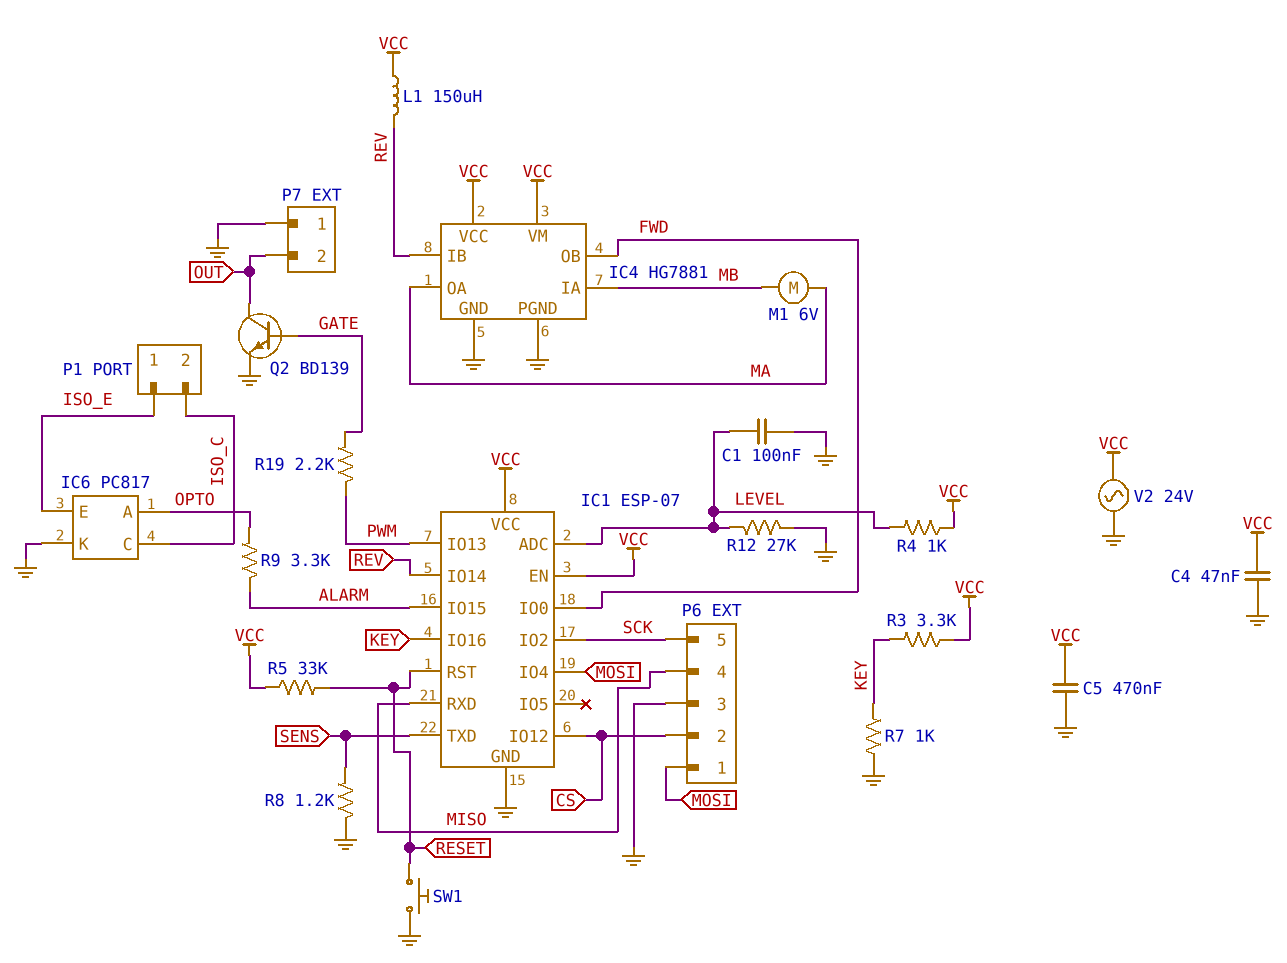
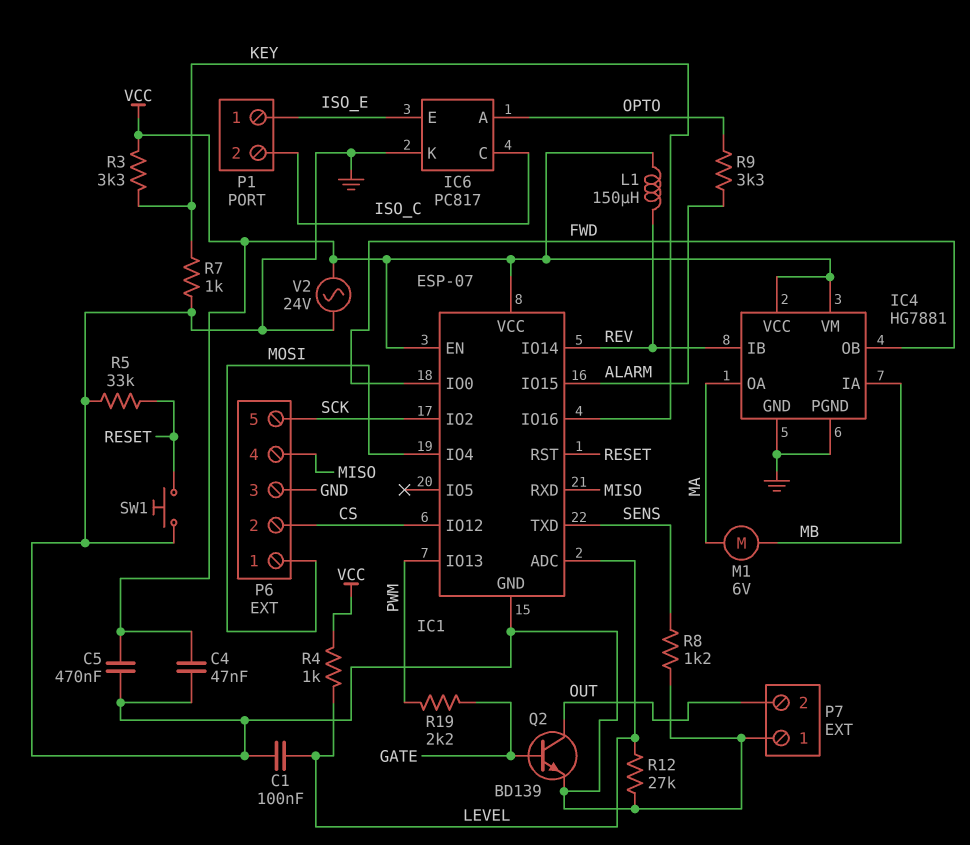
R5: 33k (RESET, VCC) -> 33k (GND, RESET)

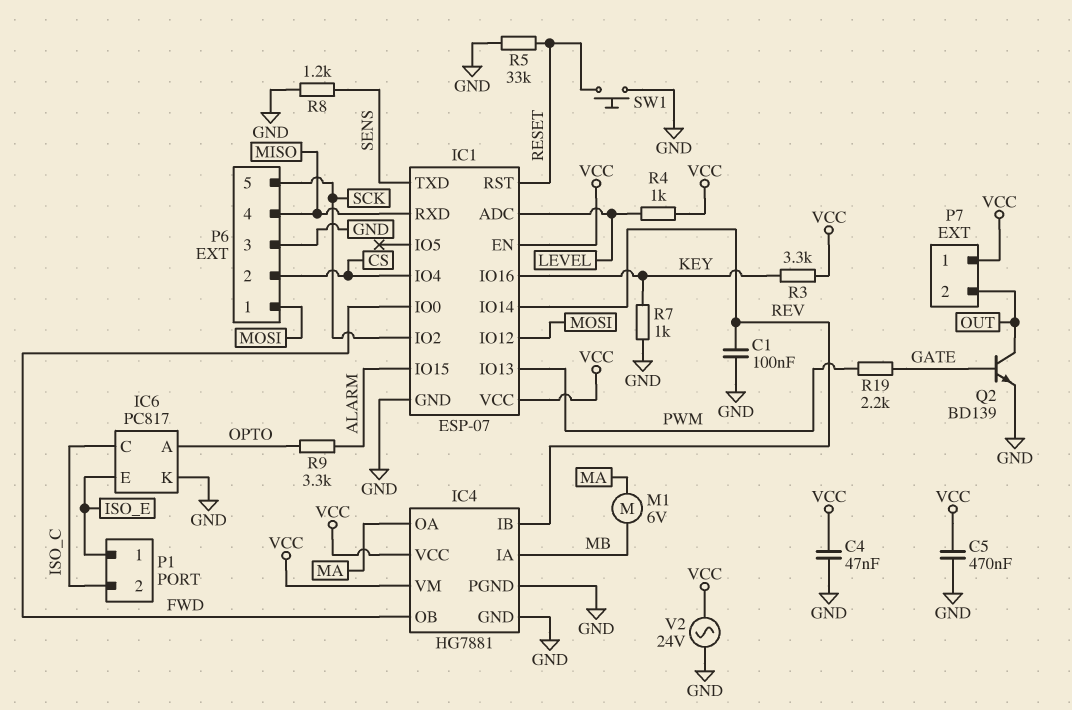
C1: 100nF (GND, LEVEL) -> 100nF (GND, REV)
IC1 pin IO4: MOSI -> CS
IC1 pin IO12: CS -> MOSI
L1: 150uH (REV, VCC) -> none
P7 pin 1: GND -> VCC
R12: 27k (GND, LEVEL) -> none

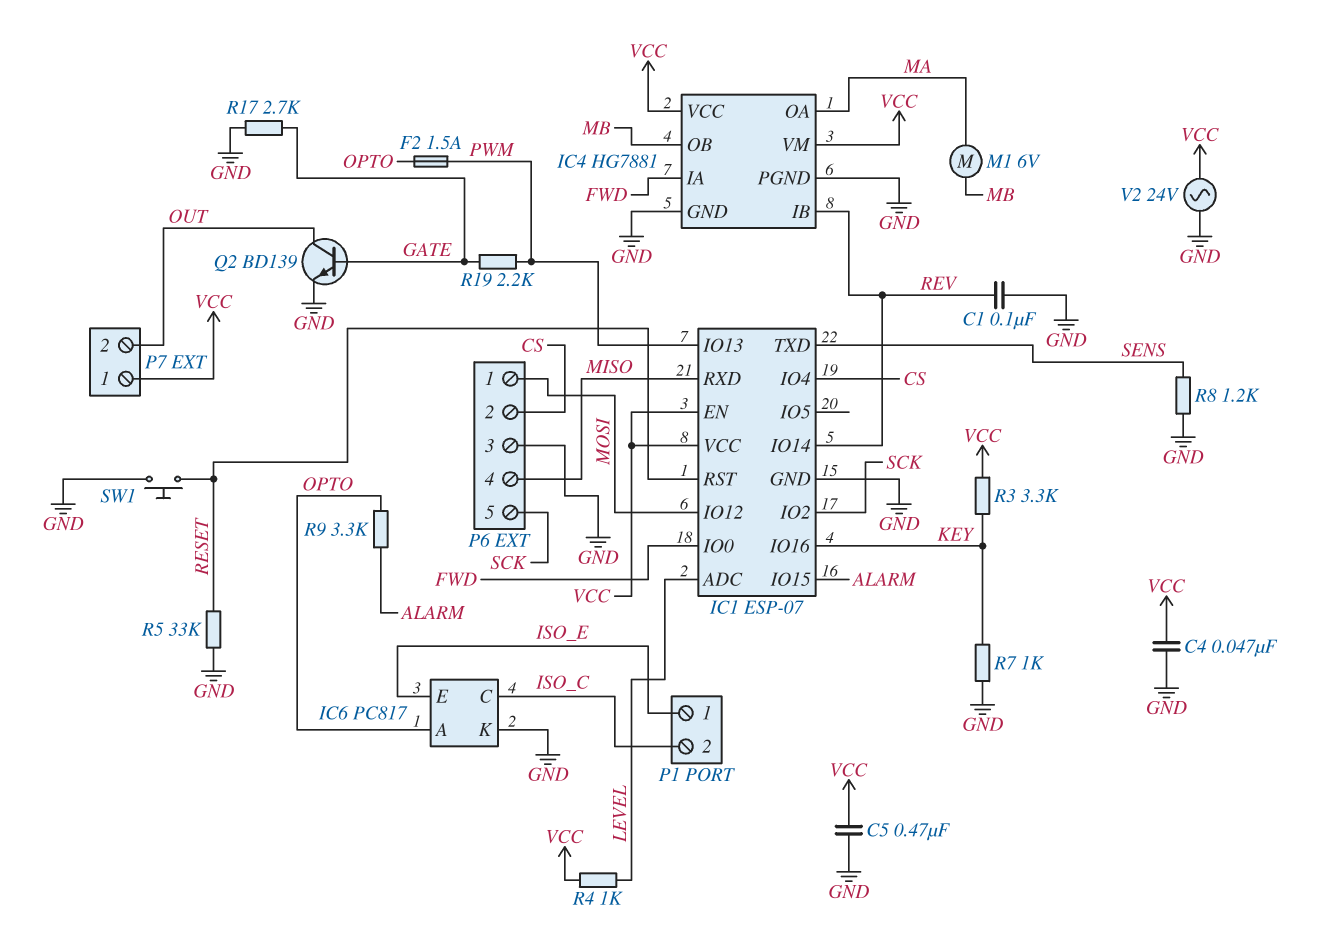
F2: none -> 1.5A (OPTO, PWM)
IC4 pin IA: MB -> FWD
IC4 pin OB: FWD -> MB
R17: none -> 2.7k (GATE, GND)

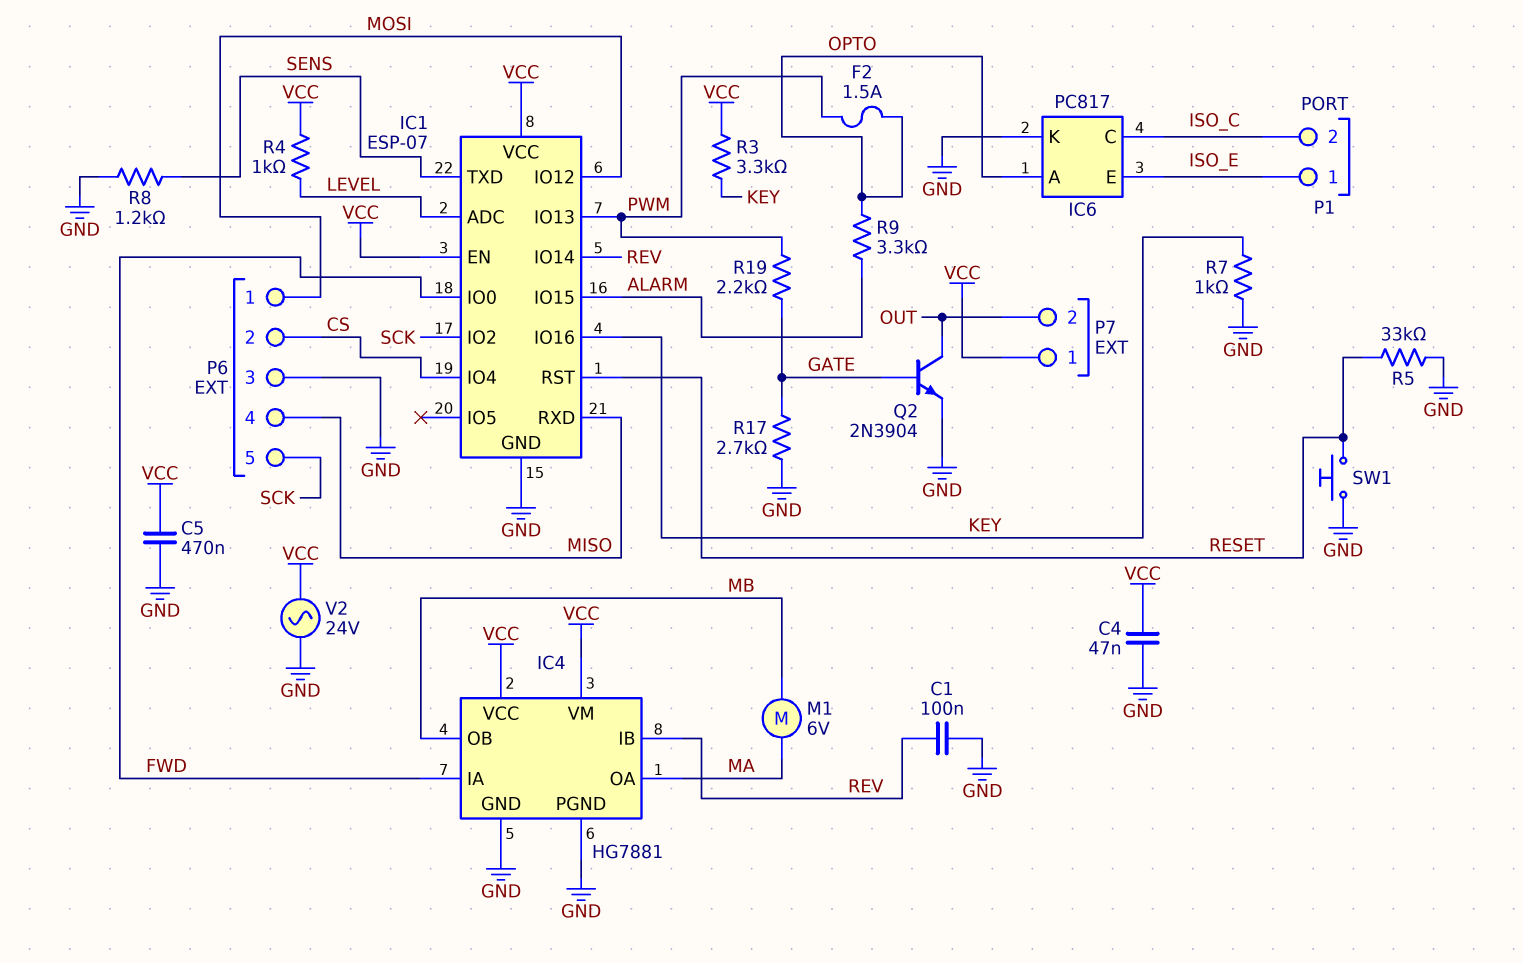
Q2: NPN BD139 (B GATE, C OUT, E GND) -> NPN 2N3904 (B GATE, C OUT, E GND)

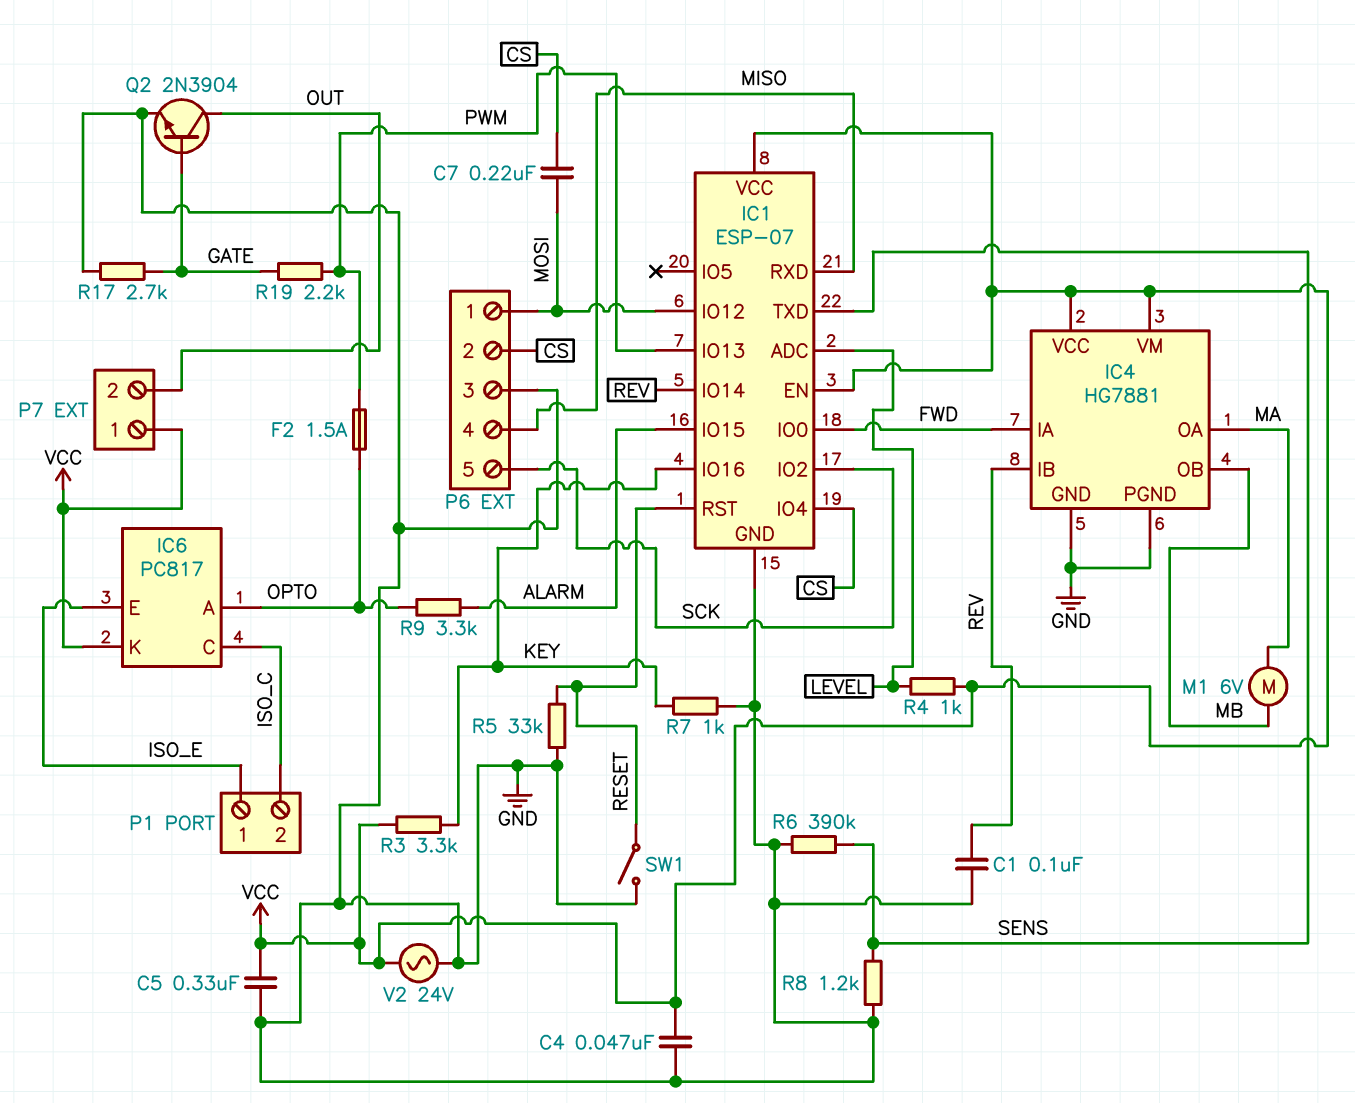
C5: 470nF (GND, VCC) -> 330nF (GND, VCC)
C7: none -> 220nF (CS, MOSI)
IC6 pin K: GND -> VCC
R6: none -> 390k (GND, SENS)
SW1: button (GND, RESET) -> switch (GND, RESET)

